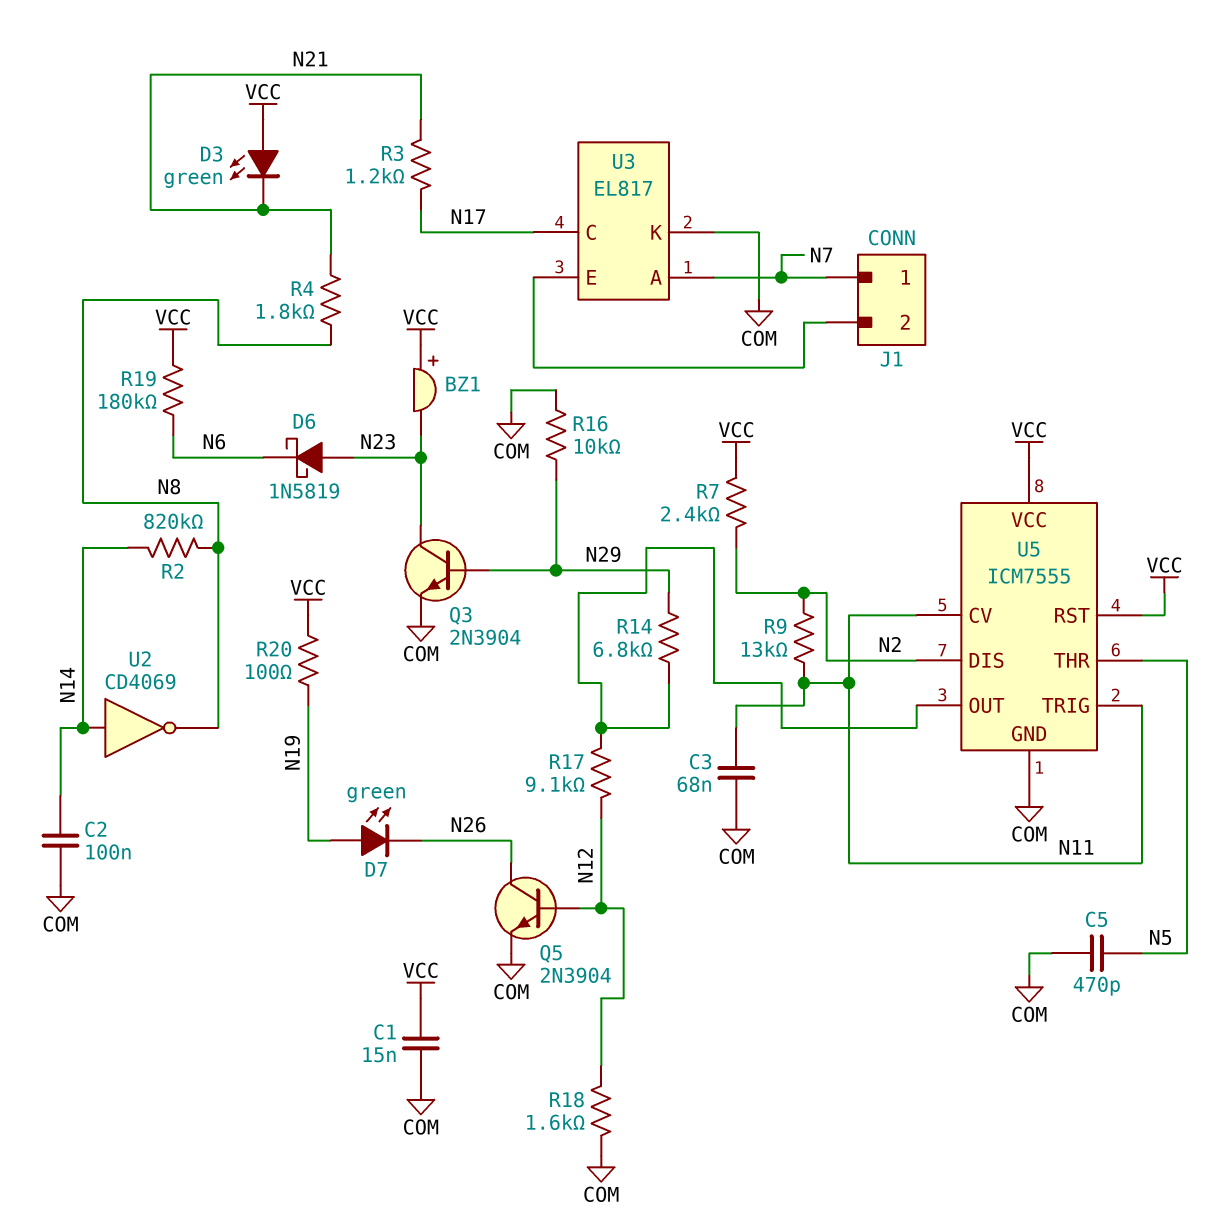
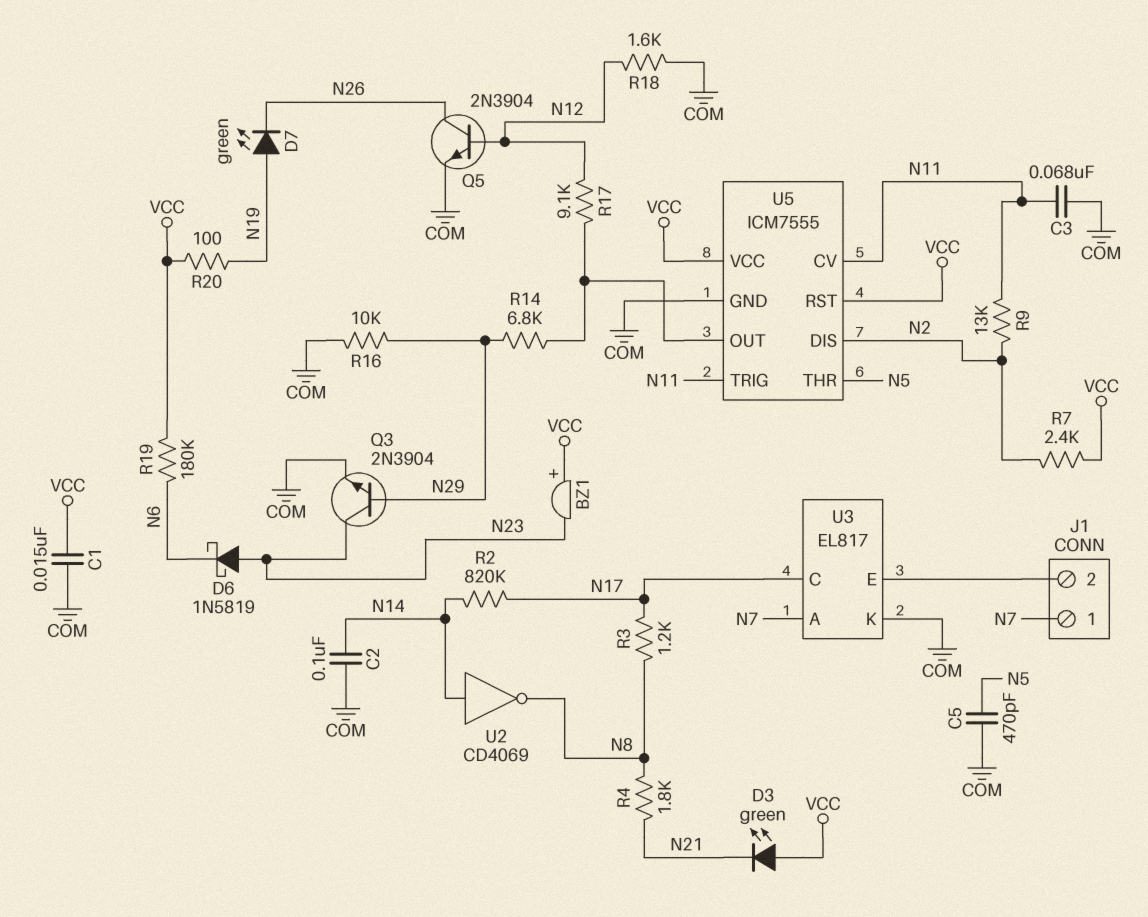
R2: 820k (N8, N14) -> 820k (N14, N17)
R3: 1.2k (N17, N21) -> 1.2k (N8, N17)

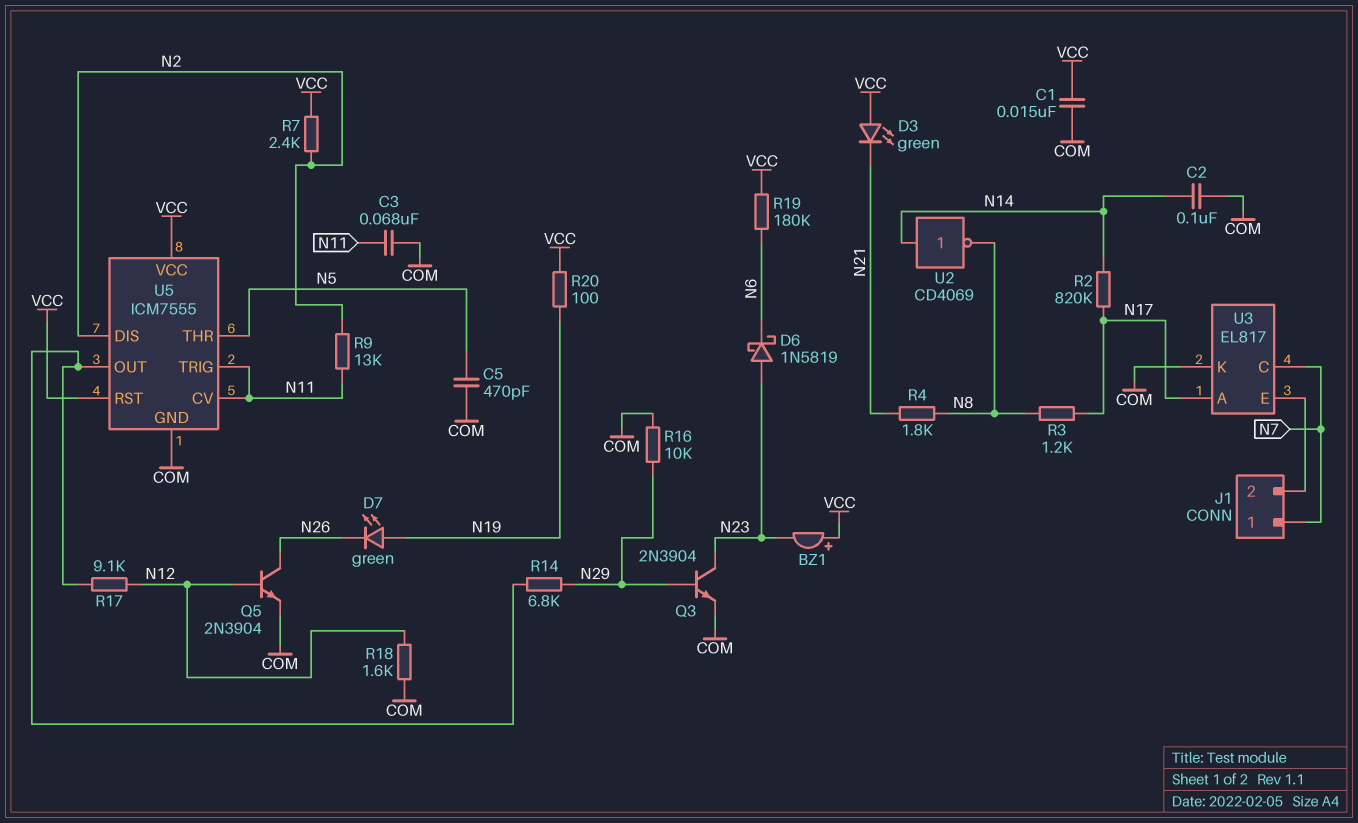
U3 pin A: N7 -> N17
U3 pin C: N17 -> N7

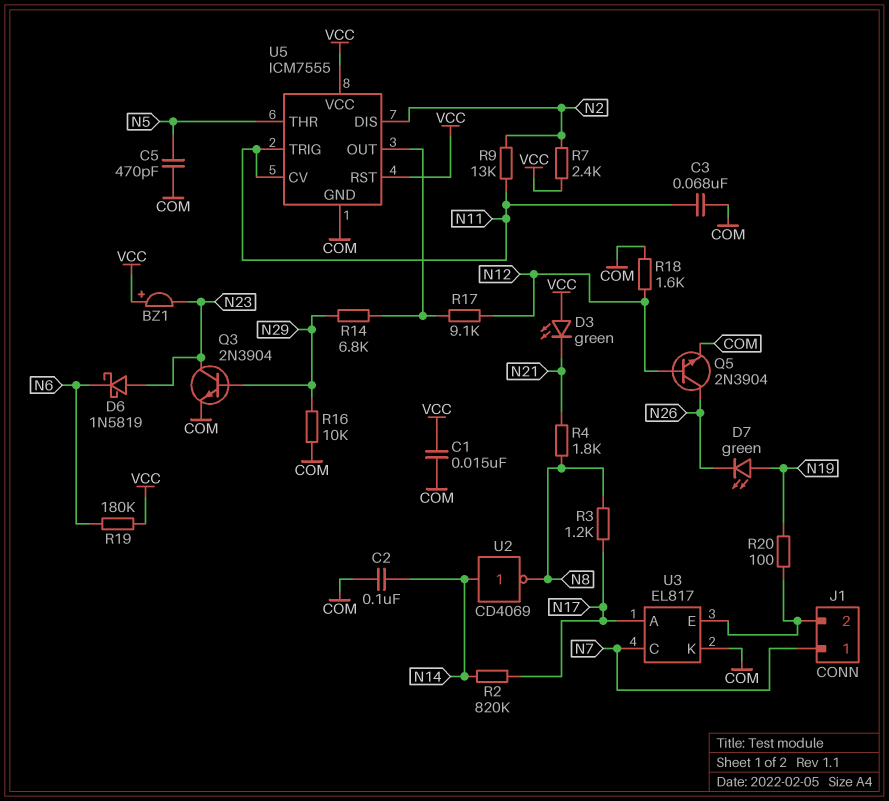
R20: 100 (N19, VCC) -> 100 (J1/2, N19)

